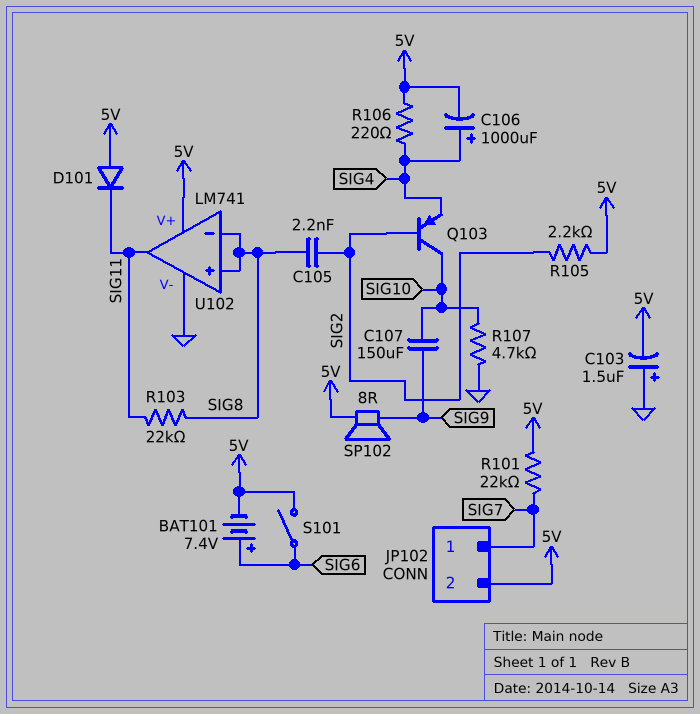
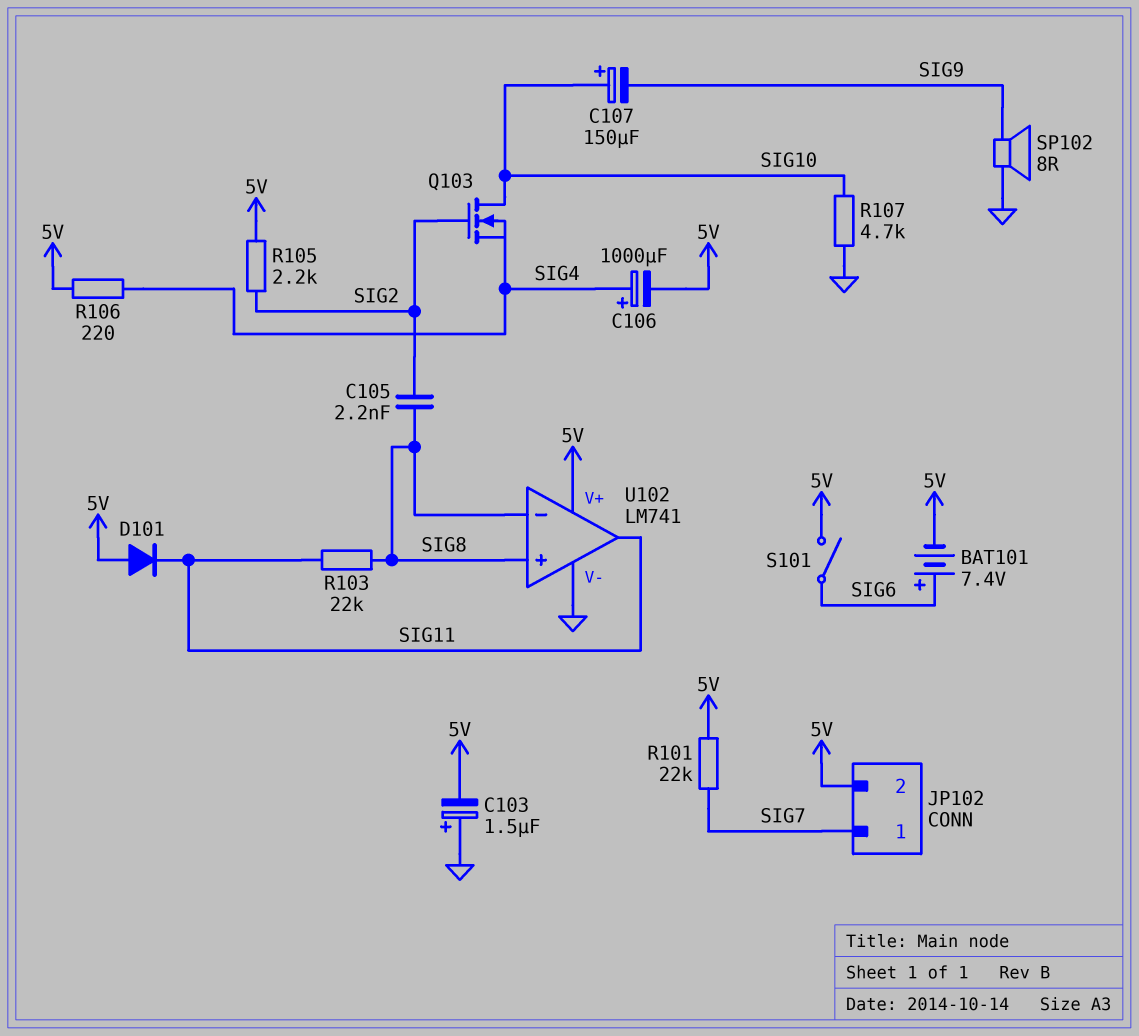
C107: 150uF (SIG9, SIG10) -> 150uF (plus SIG10, minus SIG9)
Q103: PNP (B SIG2, C SIG10, E SIG4) -> NMOS (G SIG2, D SIG10, S SIG4)
SP102: speaker 8R (5V, SIG9) -> speaker 8R (GND, SIG9)

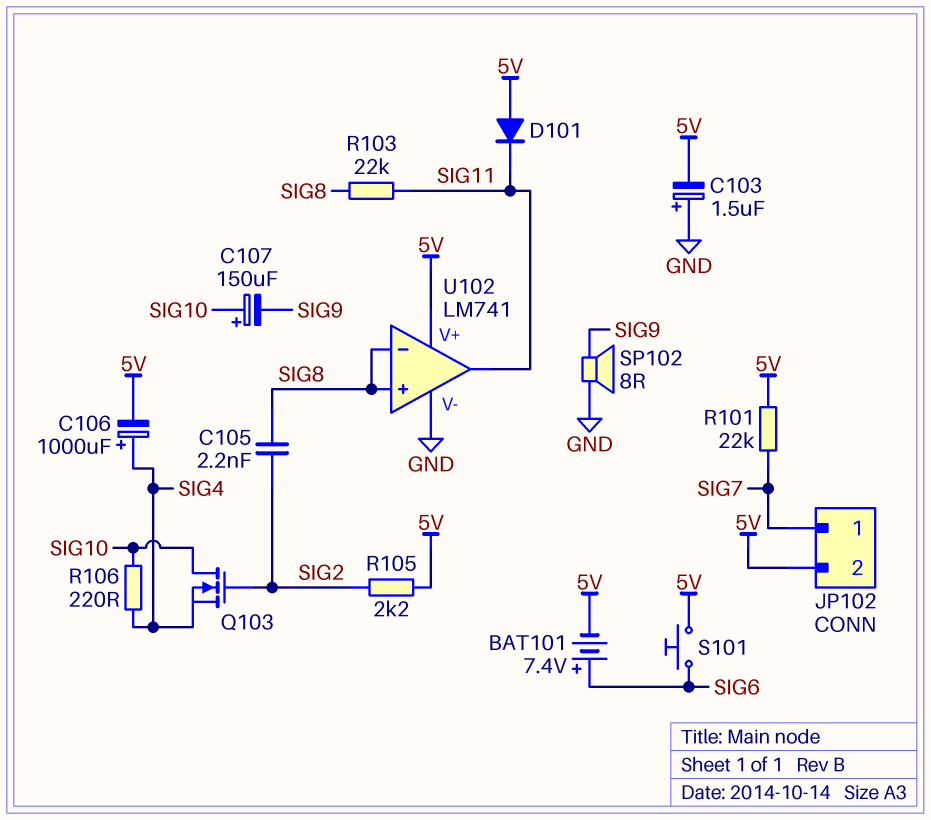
R106: 220 (5V, SIG4) -> 220 (SIG4, SIG10)
R107: 4.7k (GND, SIG10) -> none
S101: switch (5V, SIG6) -> button (5V, SIG6)

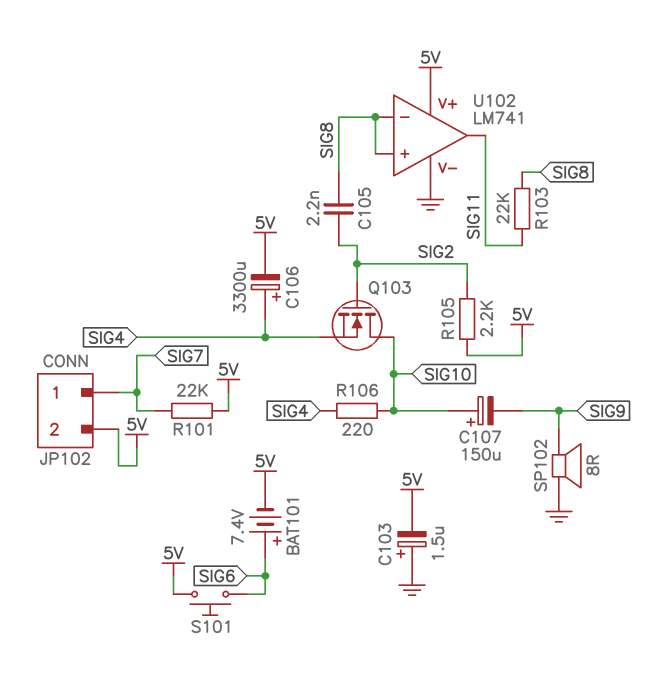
C106: 1000uF (plus SIG4, minus 5V) -> 3300uF (plus SIG4, minus 5V)
D101: diode (A 5V, K SIG11) -> none

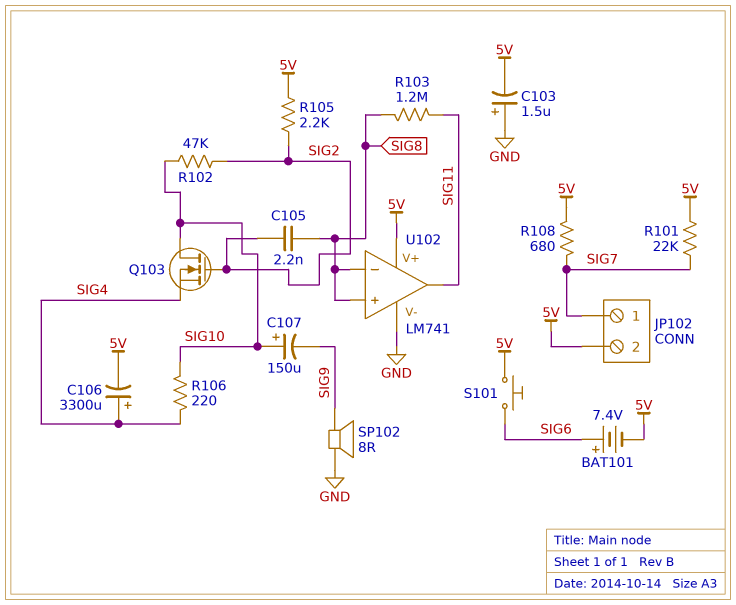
R102: none -> 47k (SIG2, SIG10)
R103: 22k (SIG8, SIG11) -> 1.2M (SIG8, SIG11)
R108: none -> 680 (5V, SIG7)

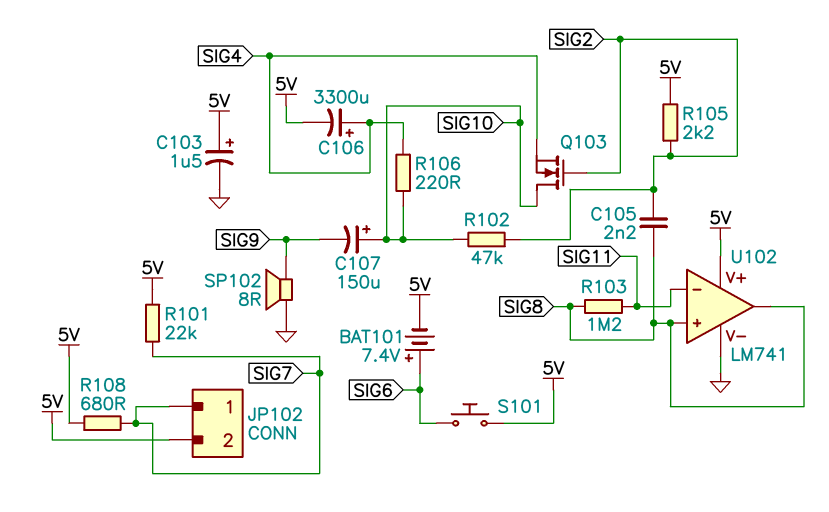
C103: 1.5uF (plus GND, minus 5V) -> 1.5uF (plus 5V, minus GND)
U102 pin in-: SIG8 -> SIG11
U102 pin out: SIG11 -> SIG8

